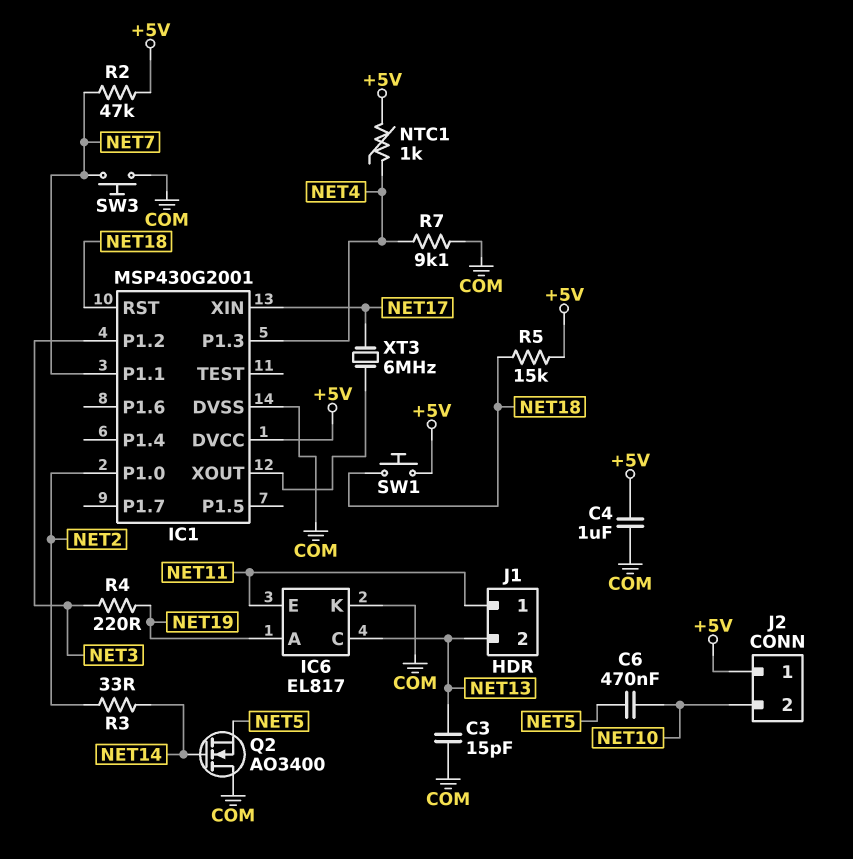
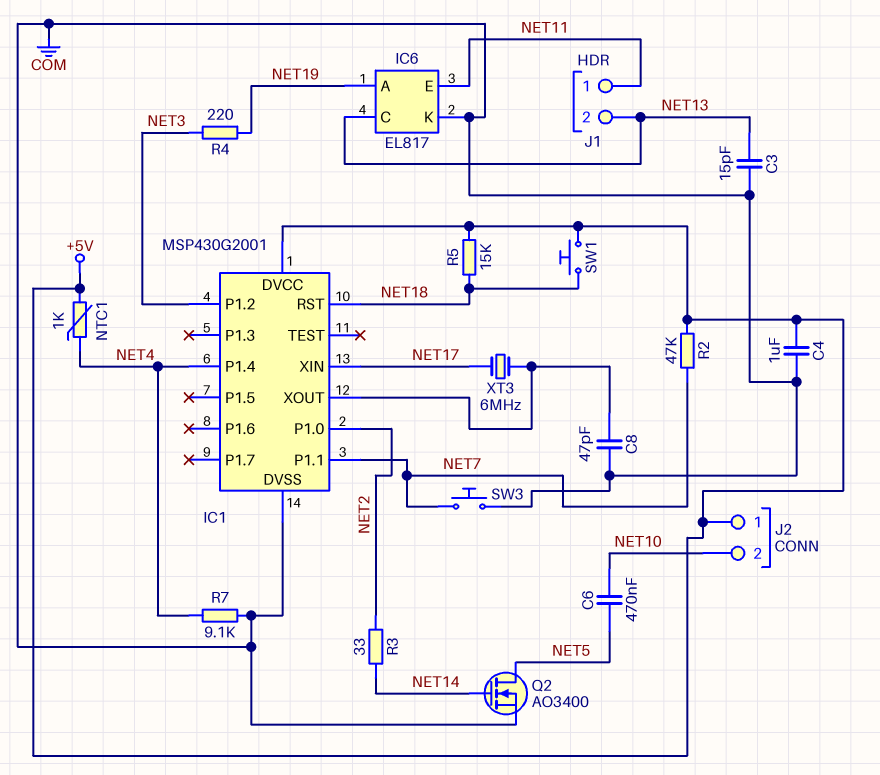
C8: none -> 47pF (COM, IC1/XOUT)
IC1 pin P1.3: NET4 -> none
IC1 pin P1.4: none -> NET4
Q2: NMOS AO3400 (G NET14, D COM, S NET5) -> NMOS AO3400 (G NET14, D NET5, S COM)

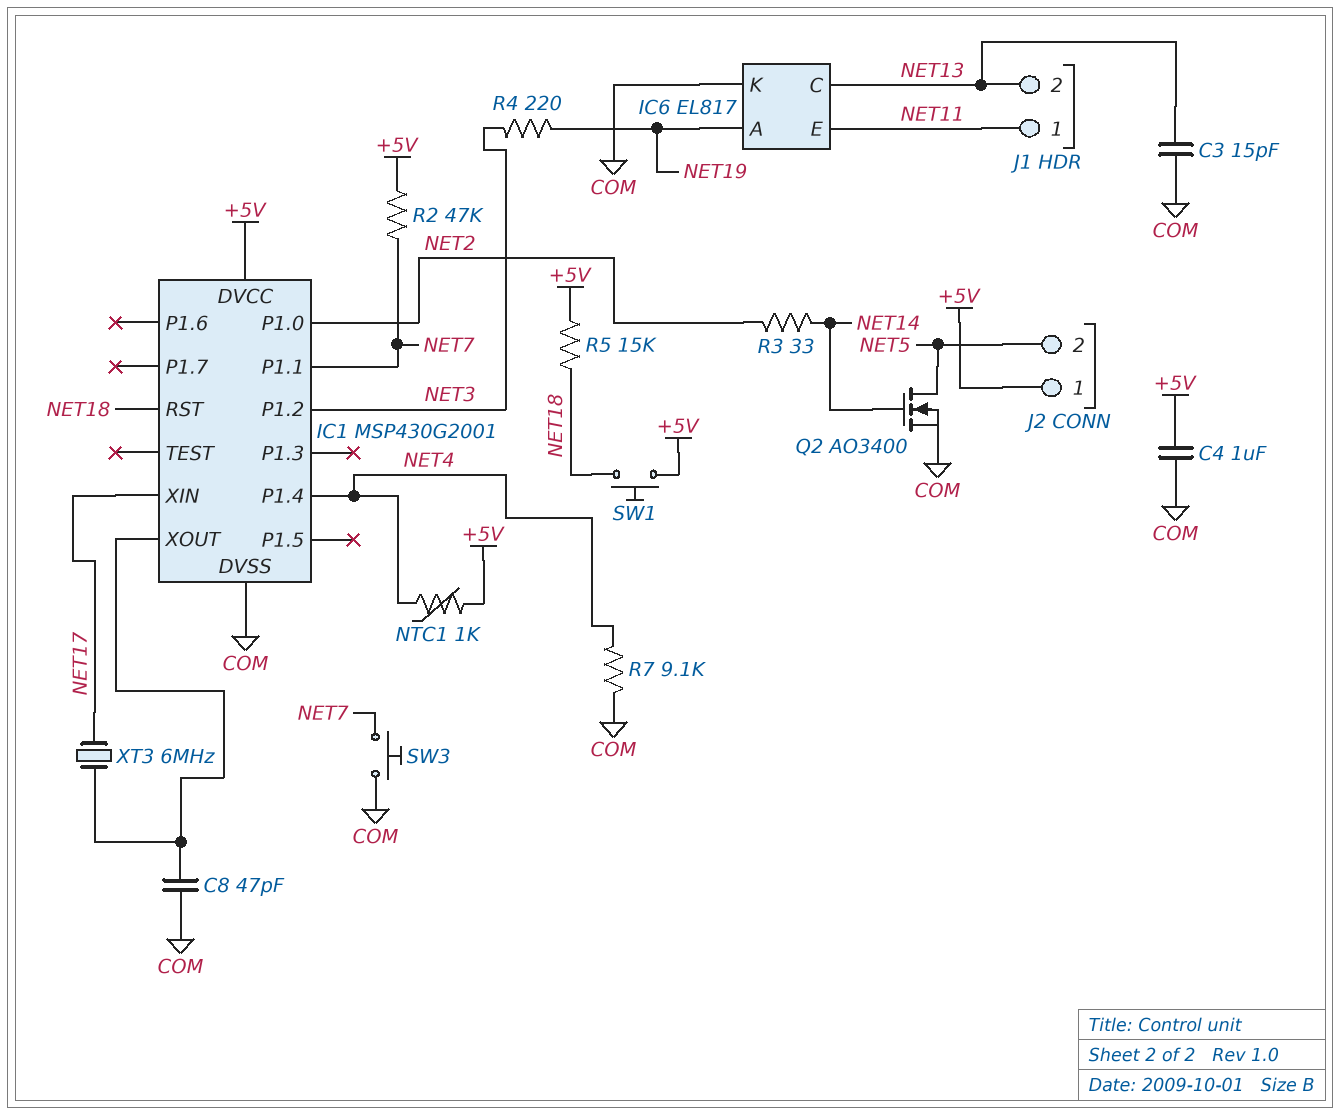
C6: 470nF (NET5, NET10) -> none
J2 pin 2: NET10 -> NET5

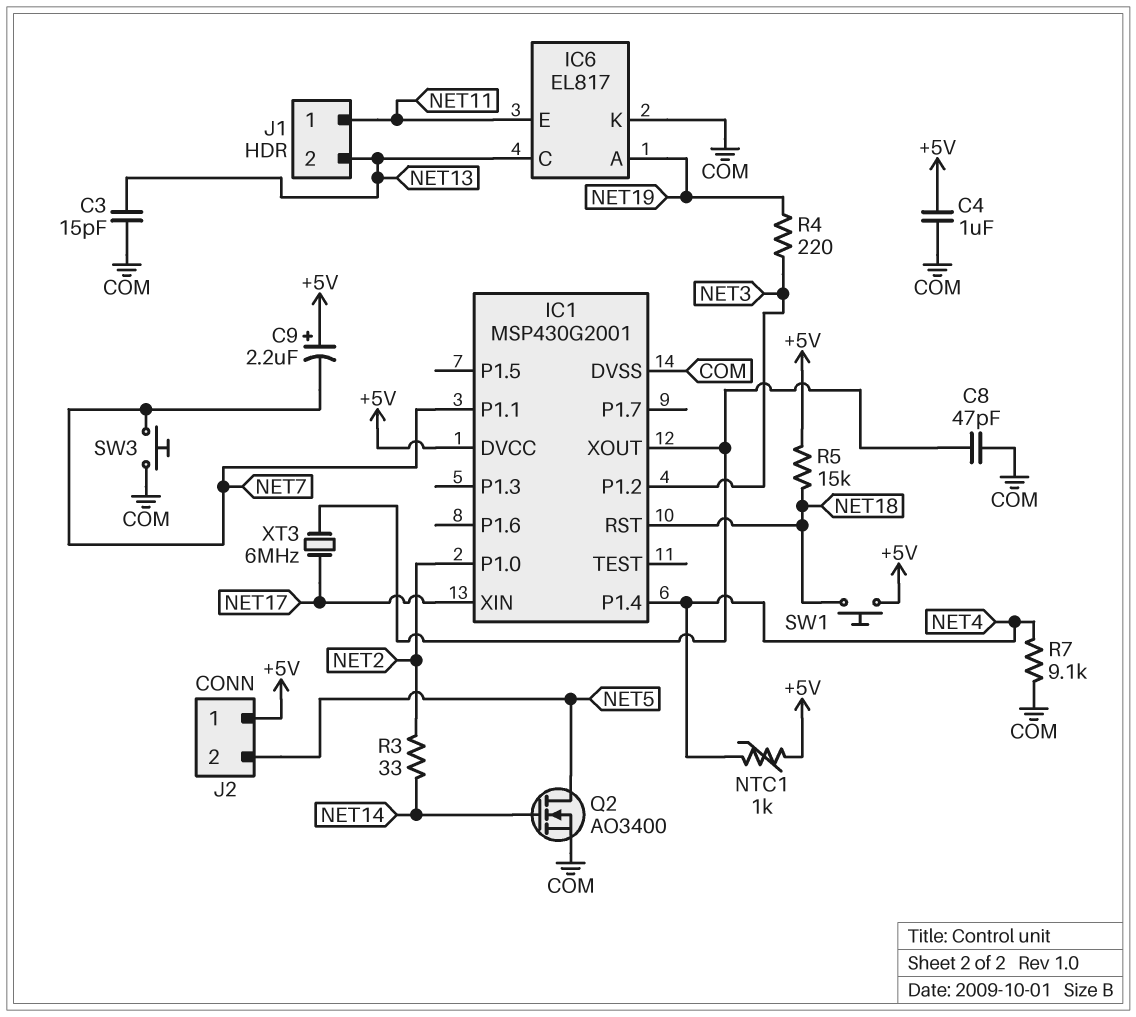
C9: none -> 2.2uF (plus +5V, minus NET7)
R2: 47k (+5V, NET7) -> none

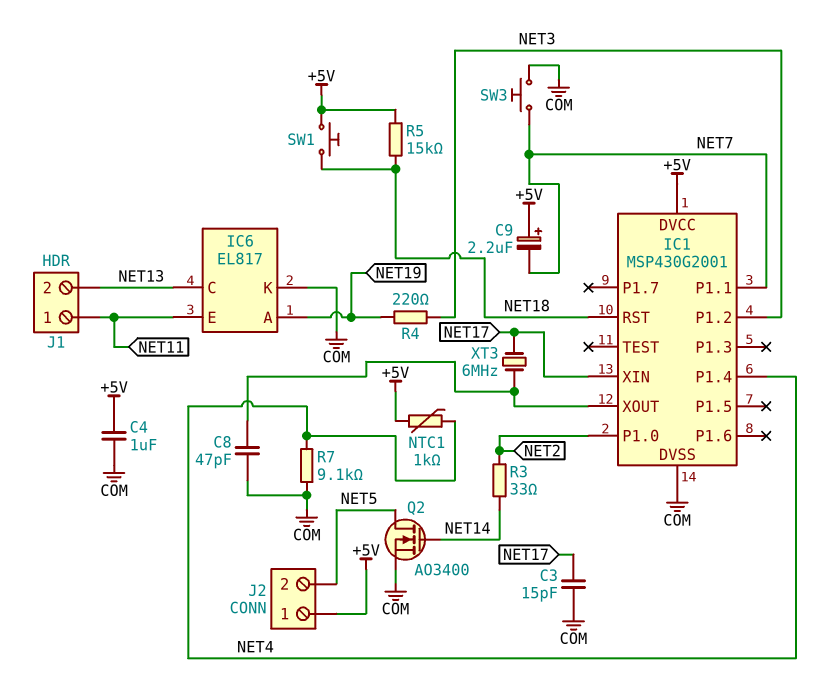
C3: 15pF (COM, NET13) -> 15pF (COM, NET17)

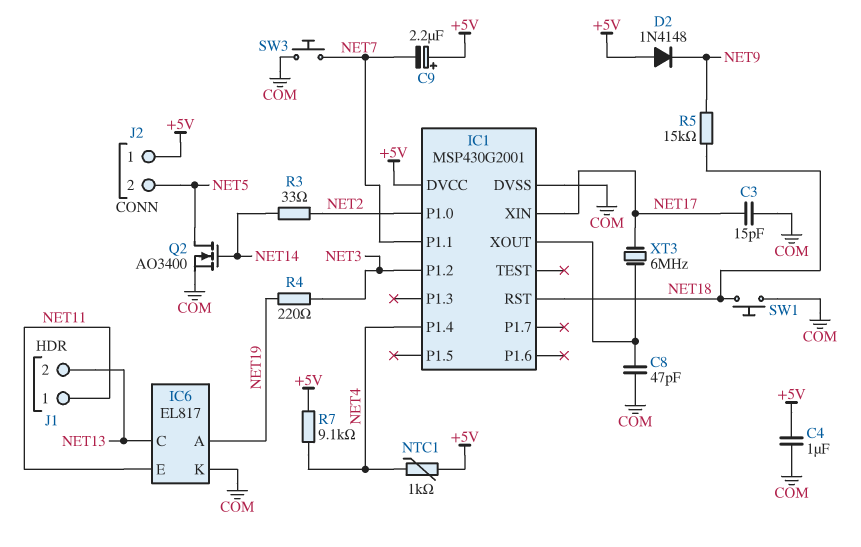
D2: none -> diode 1N4148 (A +5V, K NET9)
R5: 15k (+5V, NET18) -> 15k (NET9, NET18)
R7: 9.1k (COM, NET4) -> 9.1k (+5V, NET4)
SW1: button (+5V, NET18) -> button (COM, NET18)

